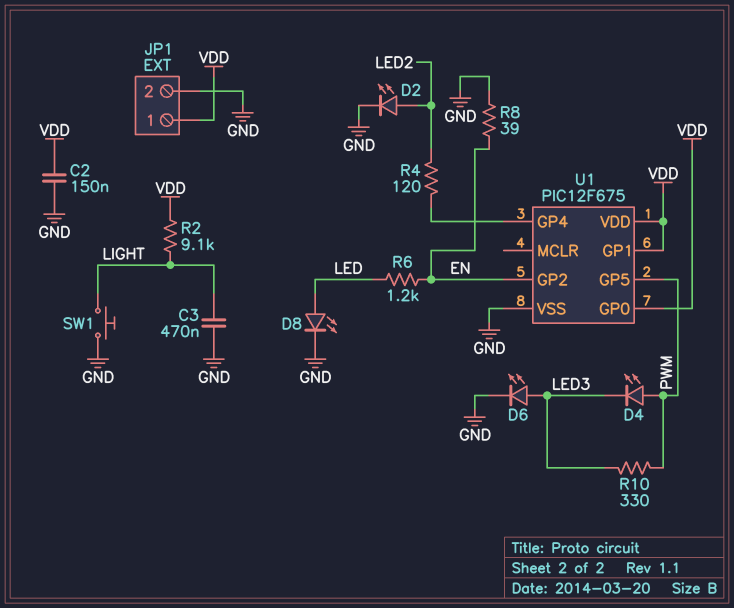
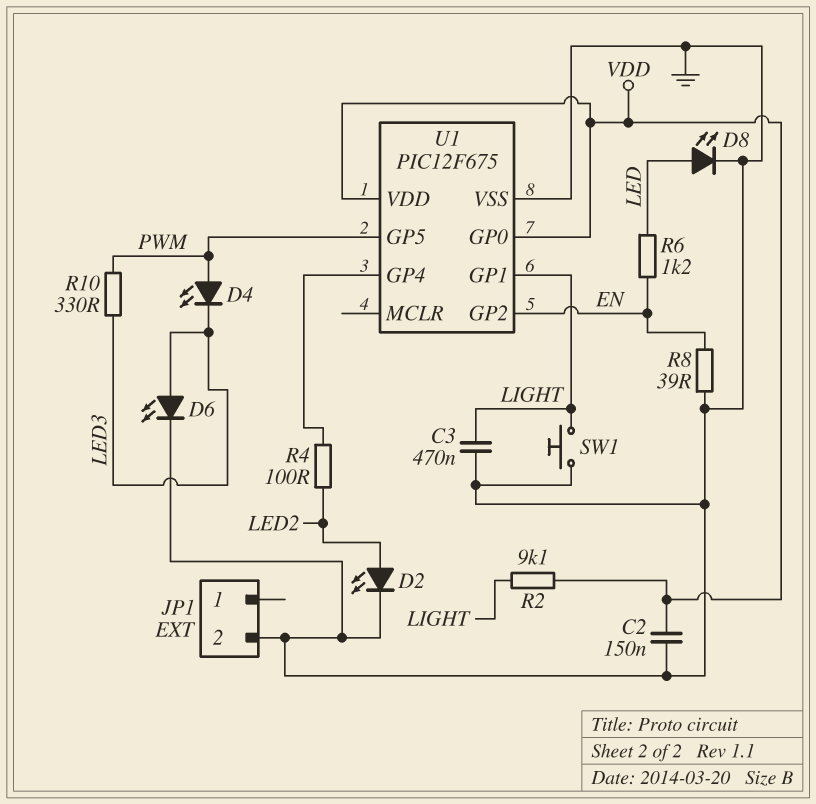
JP1 pin 1: VDD -> none
R4: 120 (LED2, U1/GP4) -> 100 (LED2, U1/GP4)
U1 pin GP1: VDD -> LIGHT

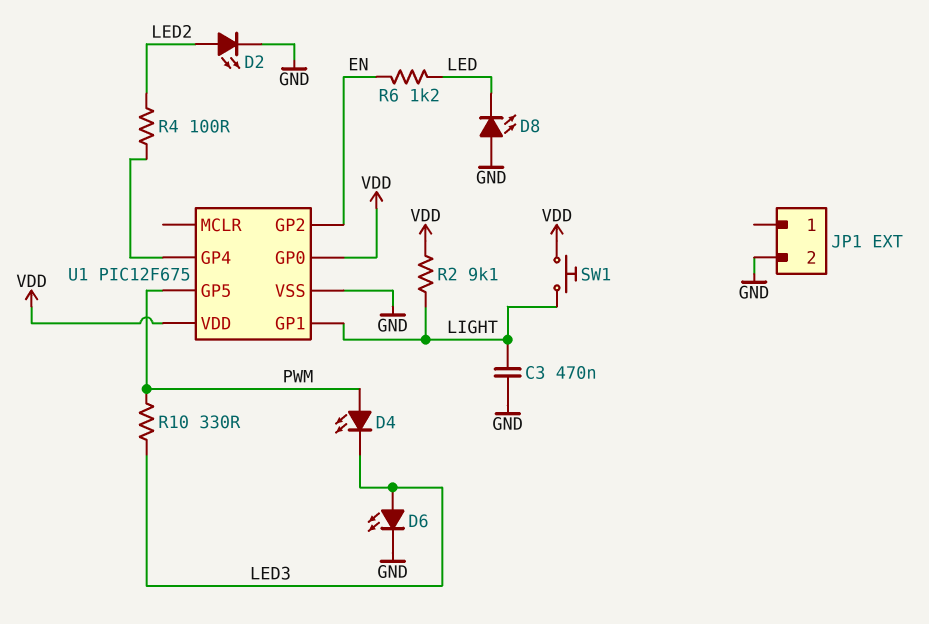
C2: 150nF (GND, VDD) -> none
D8: LED (A LED, K GND) -> LED (A GND, K LED)
R8: 39 (EN, GND) -> none
SW1: button (GND, LIGHT) -> button (LIGHT, VDD)

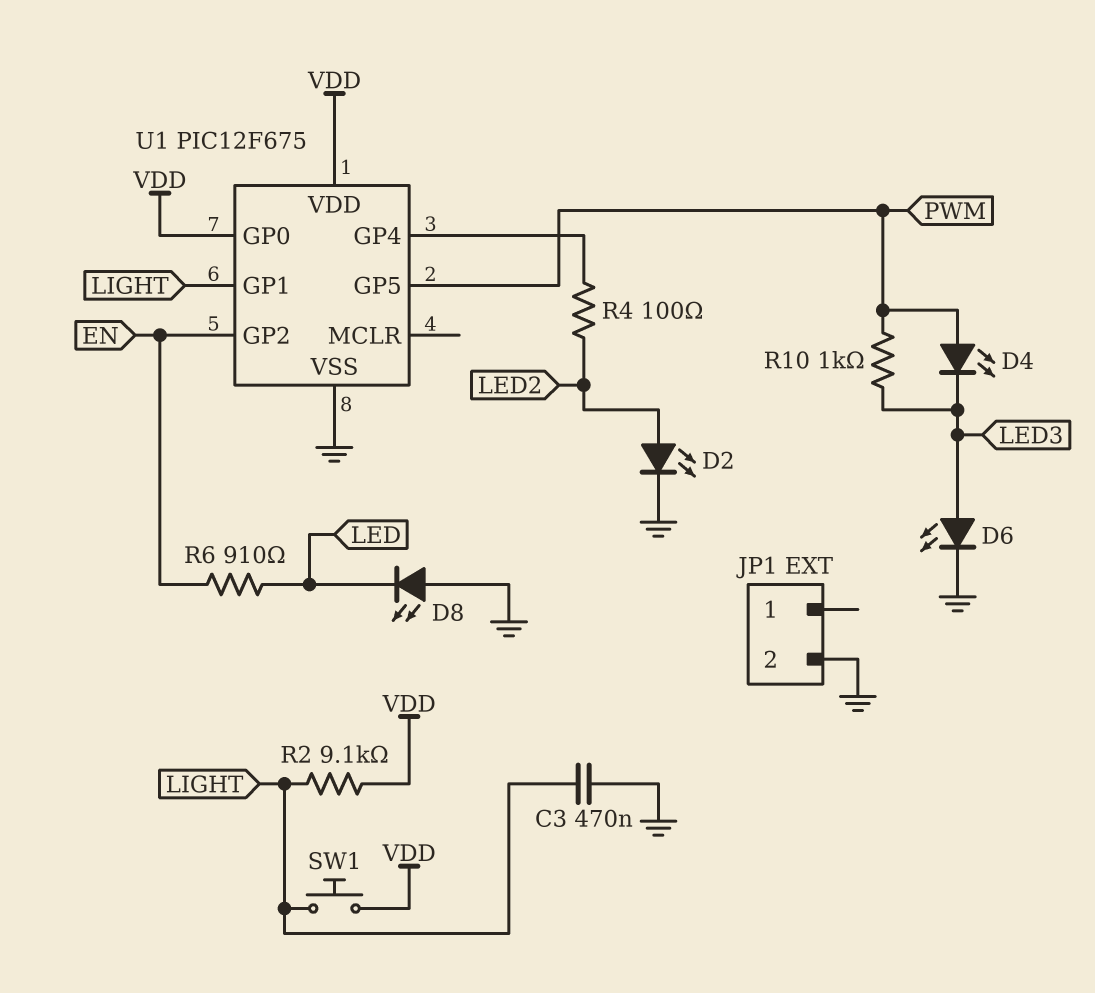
R6: 1.2k (EN, LED) -> 910 (EN, LED)
R10: 330 (LED3, PWM) -> 1k (LED3, PWM)

